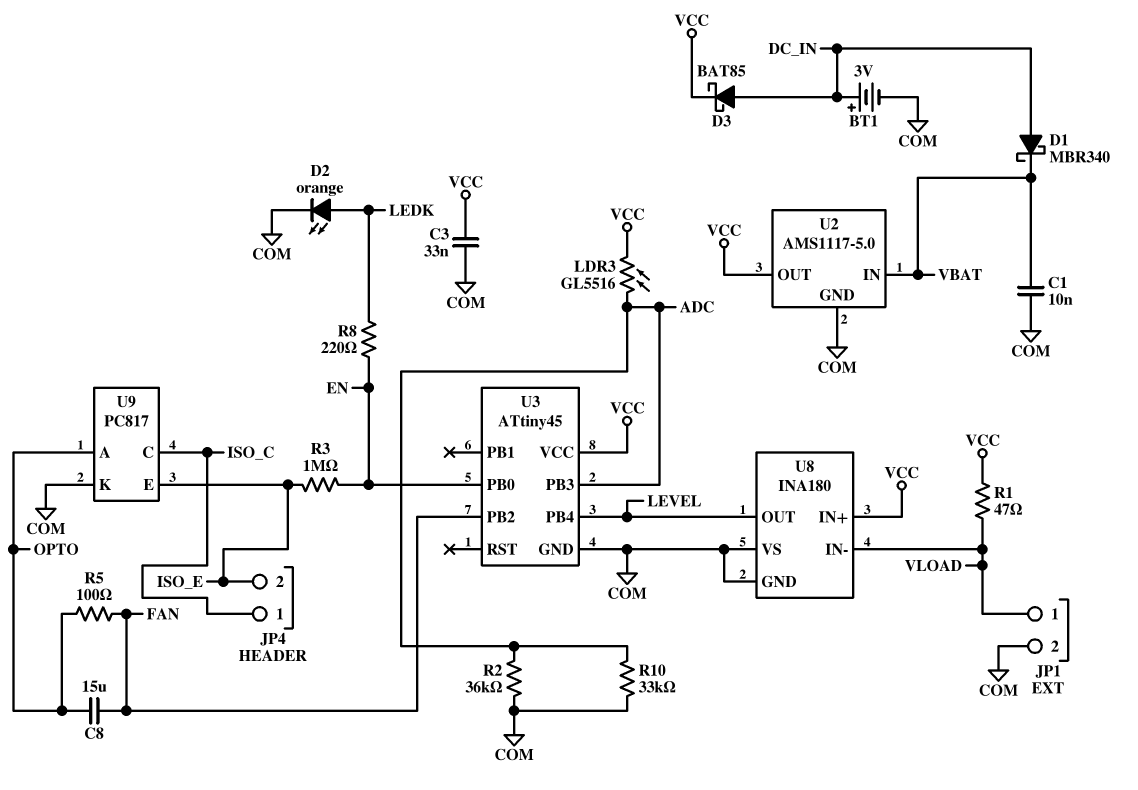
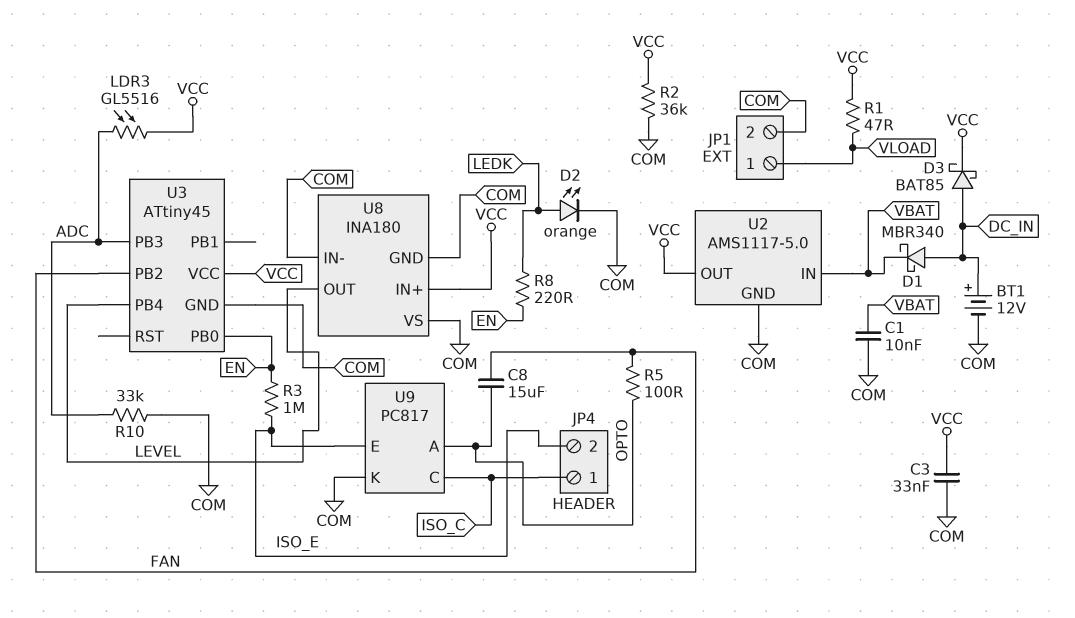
BT1: 3V (plus DC_IN, minus COM) -> 12V (plus DC_IN, minus COM)
R2: 36k (ADC, COM) -> 36k (COM, VCC)
U8 pin IN-: VLOAD -> COM

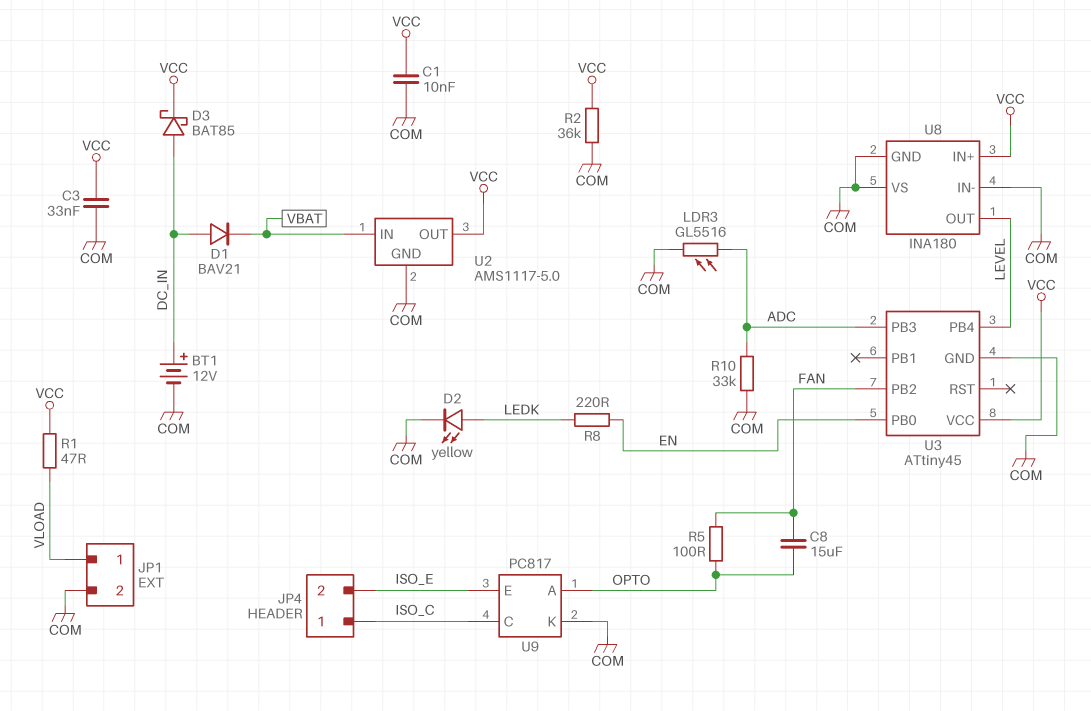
C1: 10nF (COM, VBAT) -> 10nF (COM, VCC)
D1: schottky MBR340 (A DC_IN, K VBAT) -> diode BAV21 (A DC_IN, K VBAT)
D2: LED orange (A LEDK, K COM) -> LED yellow (A LEDK, K COM)
LDR3: GL5516 (ADC, VCC) -> GL5516 (ADC, COM)
R3: 1M (EN, ISO_E) -> none

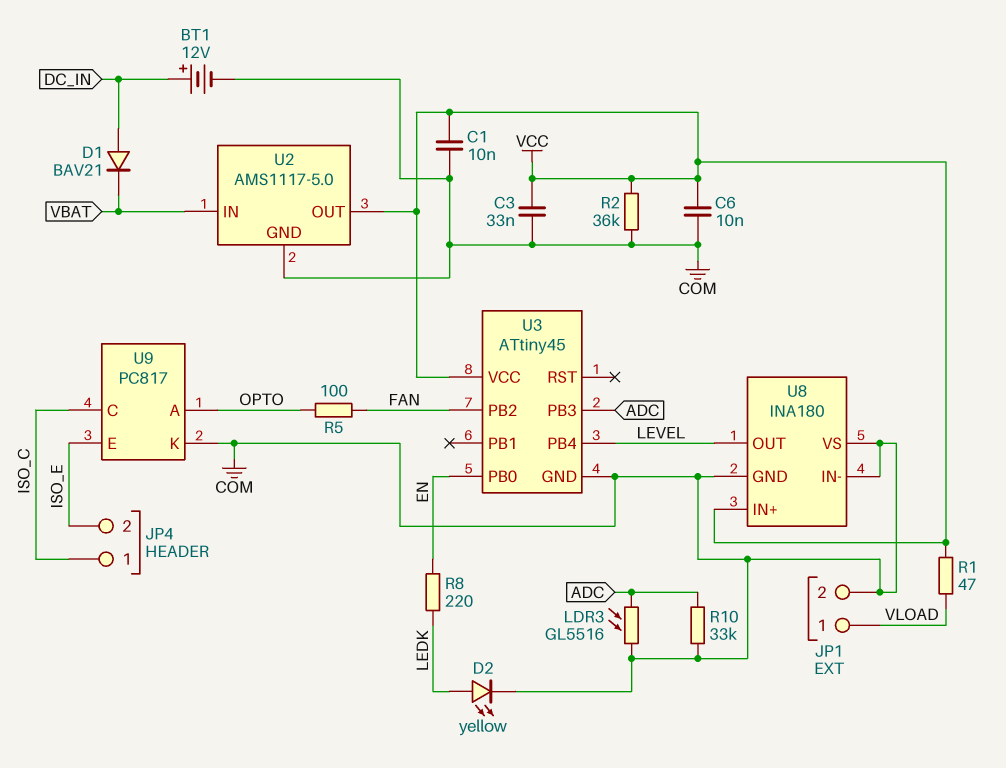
C6: none -> 10nF (COM, VCC)
C8: 15uF (FAN, OPTO) -> none
D3: schottky BAT85 (A DC_IN, K VCC) -> none

